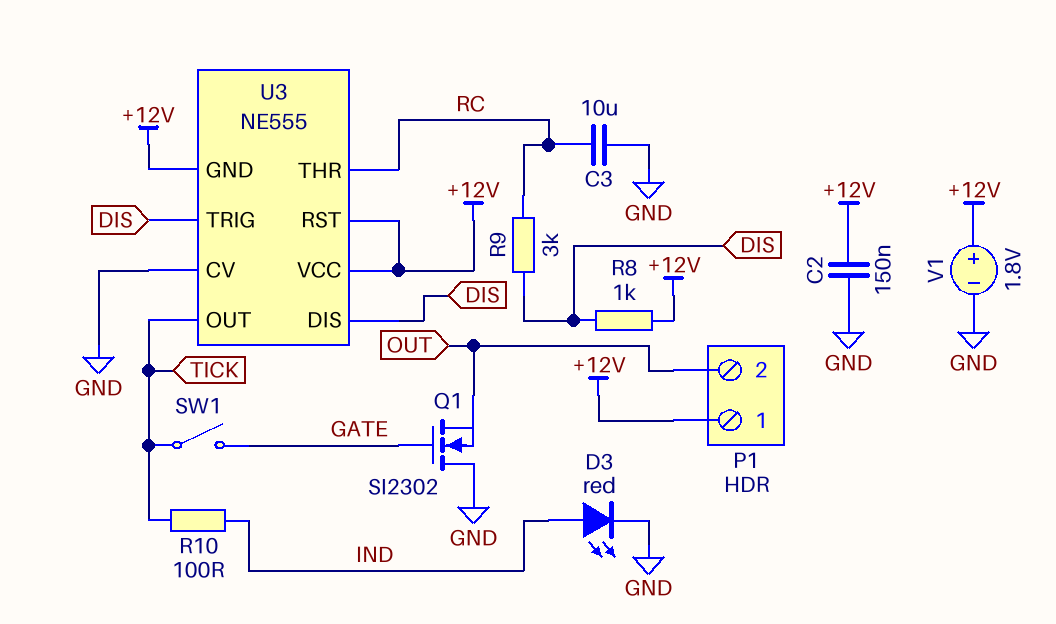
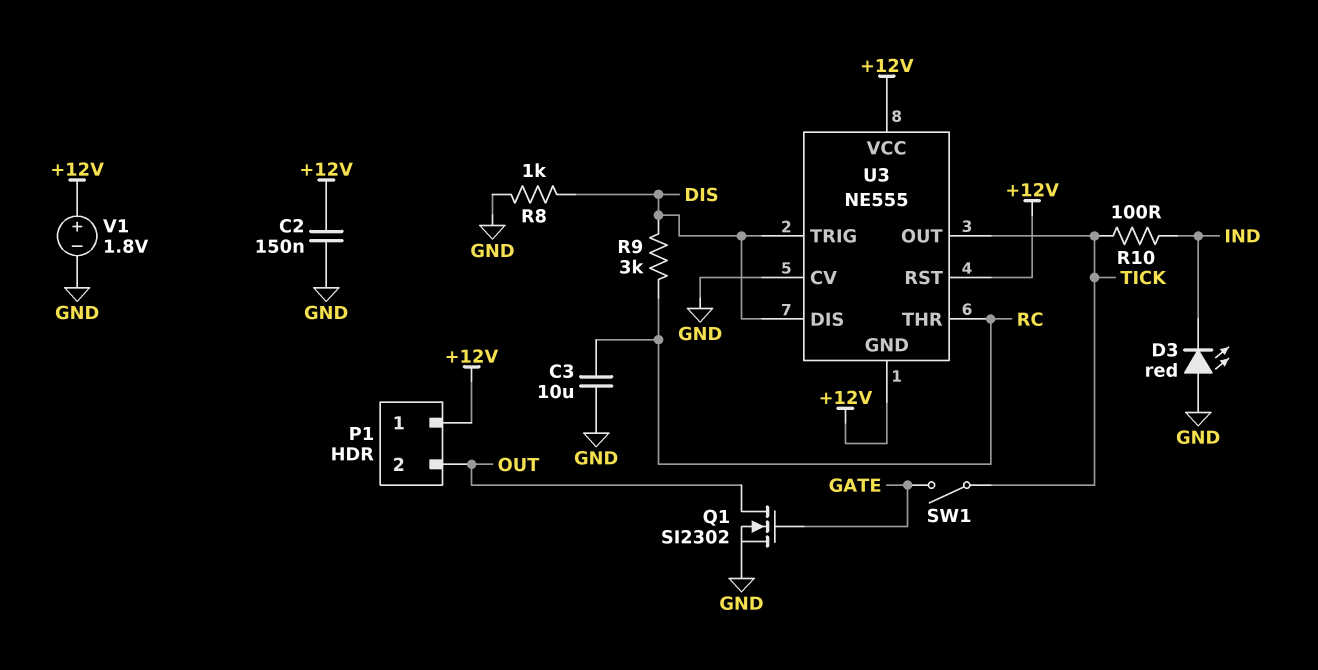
D3: LED red (A IND, K GND) -> LED red (A GND, K IND)
Q1: NMOS SI2302 (G GATE, D GND, S OUT) -> NMOS SI2302 (G GATE, D OUT, S GND)
R8: 1k (+12V, DIS) -> 1k (DIS, GND)

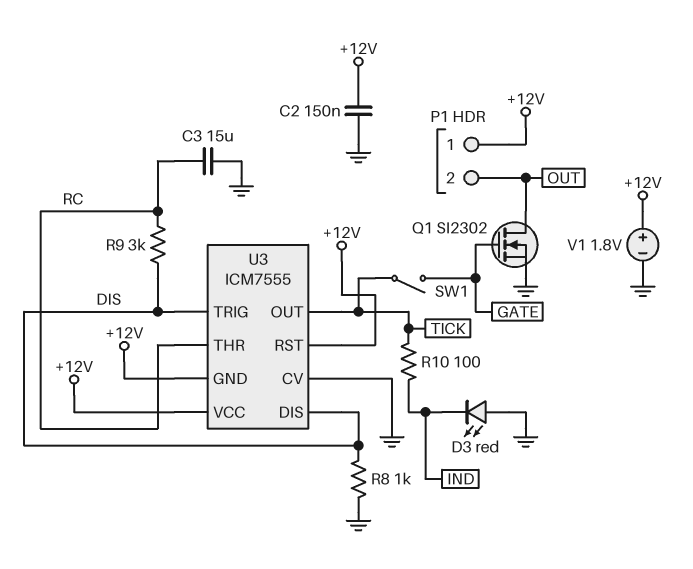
C3: 10uF (GND, RC) -> 15uF (GND, RC)
U3: NE555 -> ICM7555

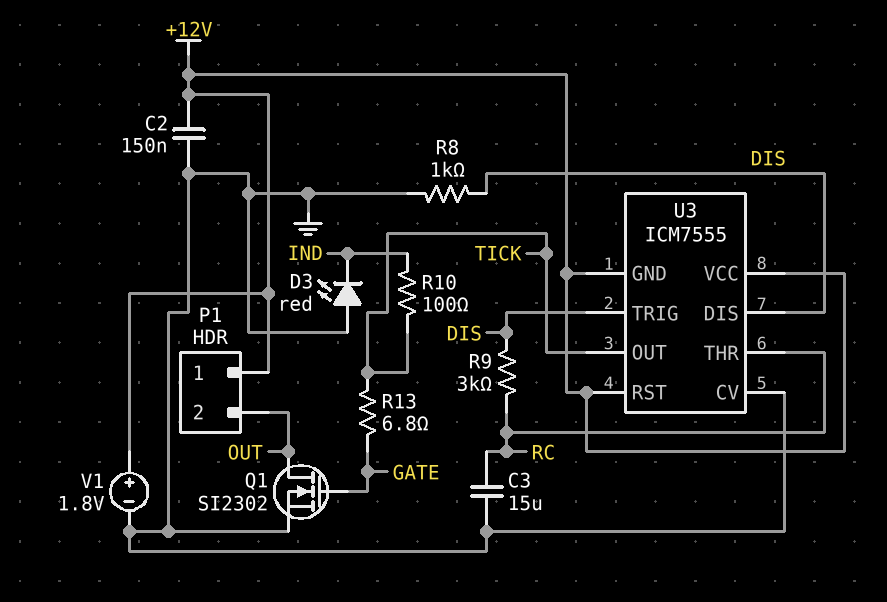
R13: none -> 6.8 (GATE, TICK)
SW1: switch (GATE, TICK) -> none

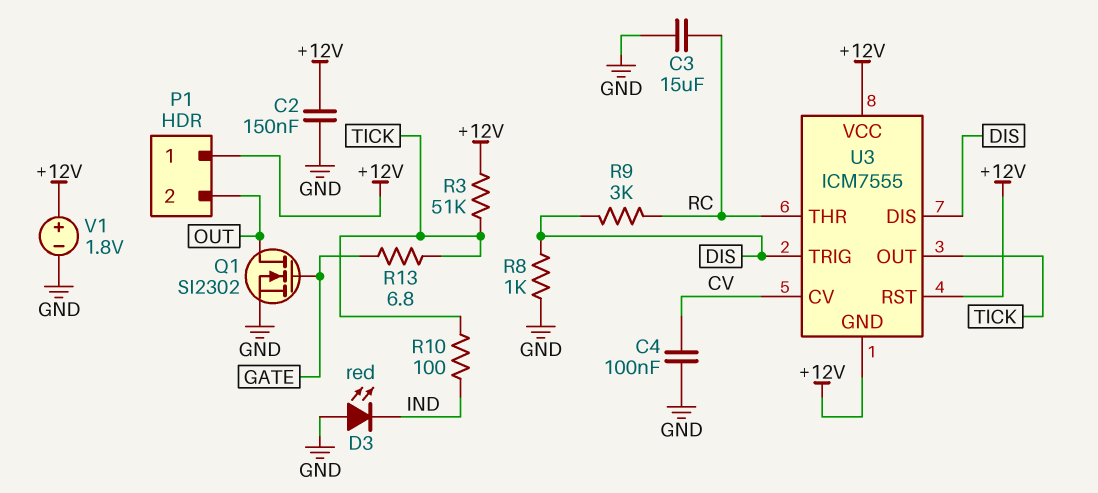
C4: none -> 100nF (CV, GND)
R3: none -> 51k (+12V, TICK)
U3 pin CV: GND -> CV

